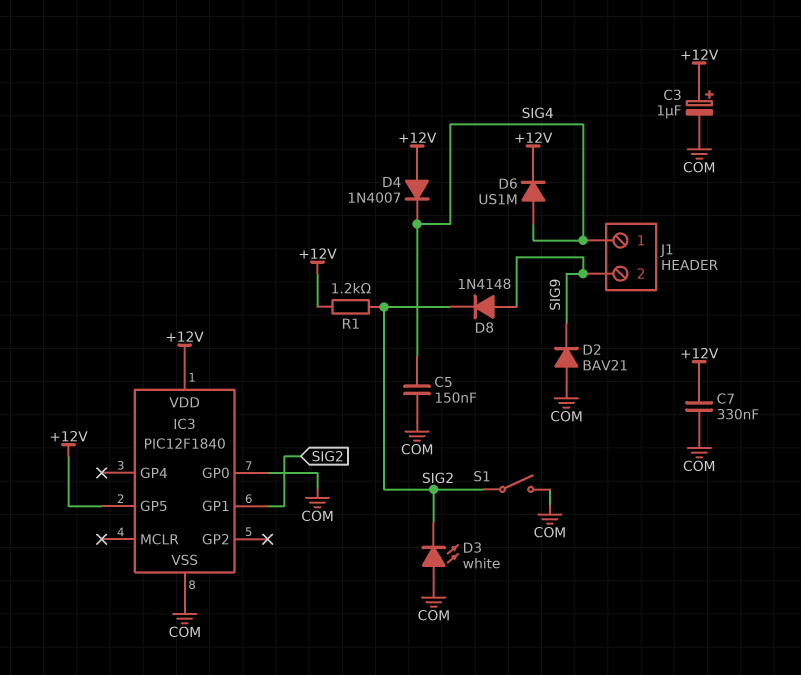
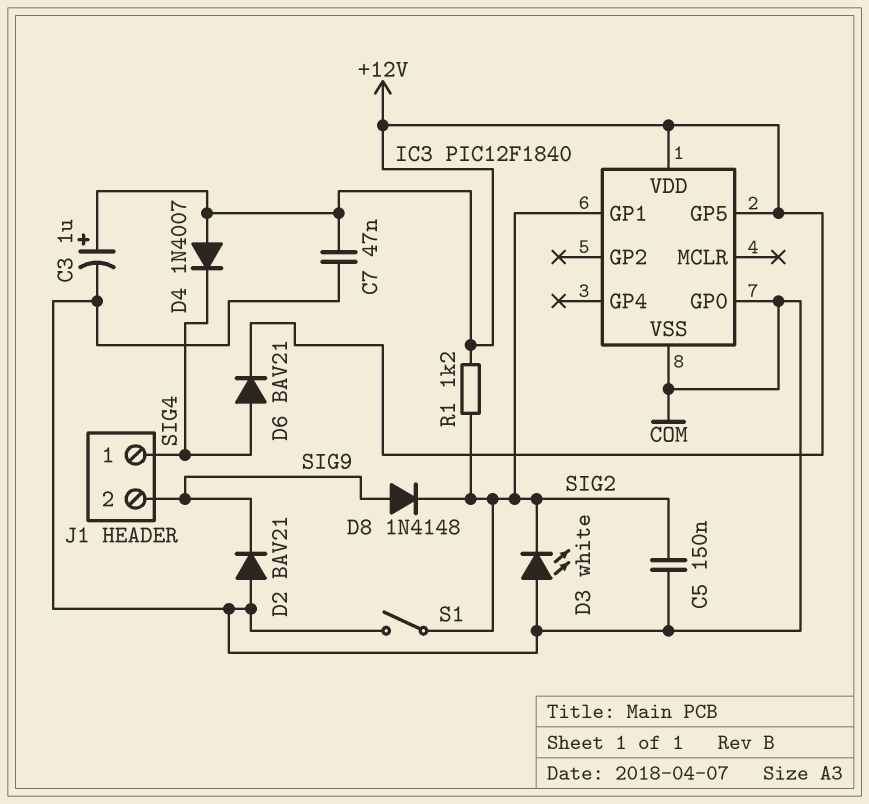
C5: 150nF (COM, SIG4) -> 150nF (COM, SIG2)
C7: 330nF (+12V, COM) -> 47nF (+12V, COM)
D6: diode US1M (A SIG4, K +12V) -> diode BAV21 (A SIG4, K +12V)

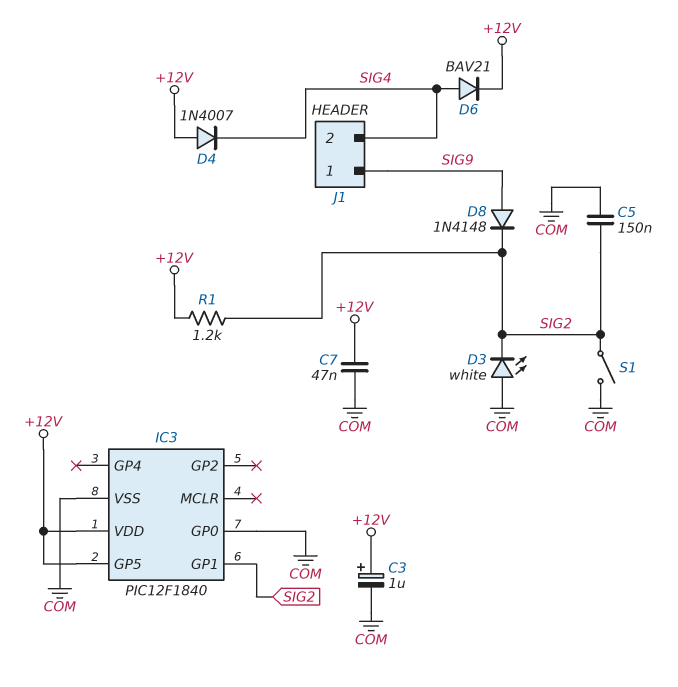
D2: diode BAV21 (A COM, K SIG9) -> none
J1 pin 1: SIG4 -> SIG9
J1 pin 2: SIG9 -> SIG4

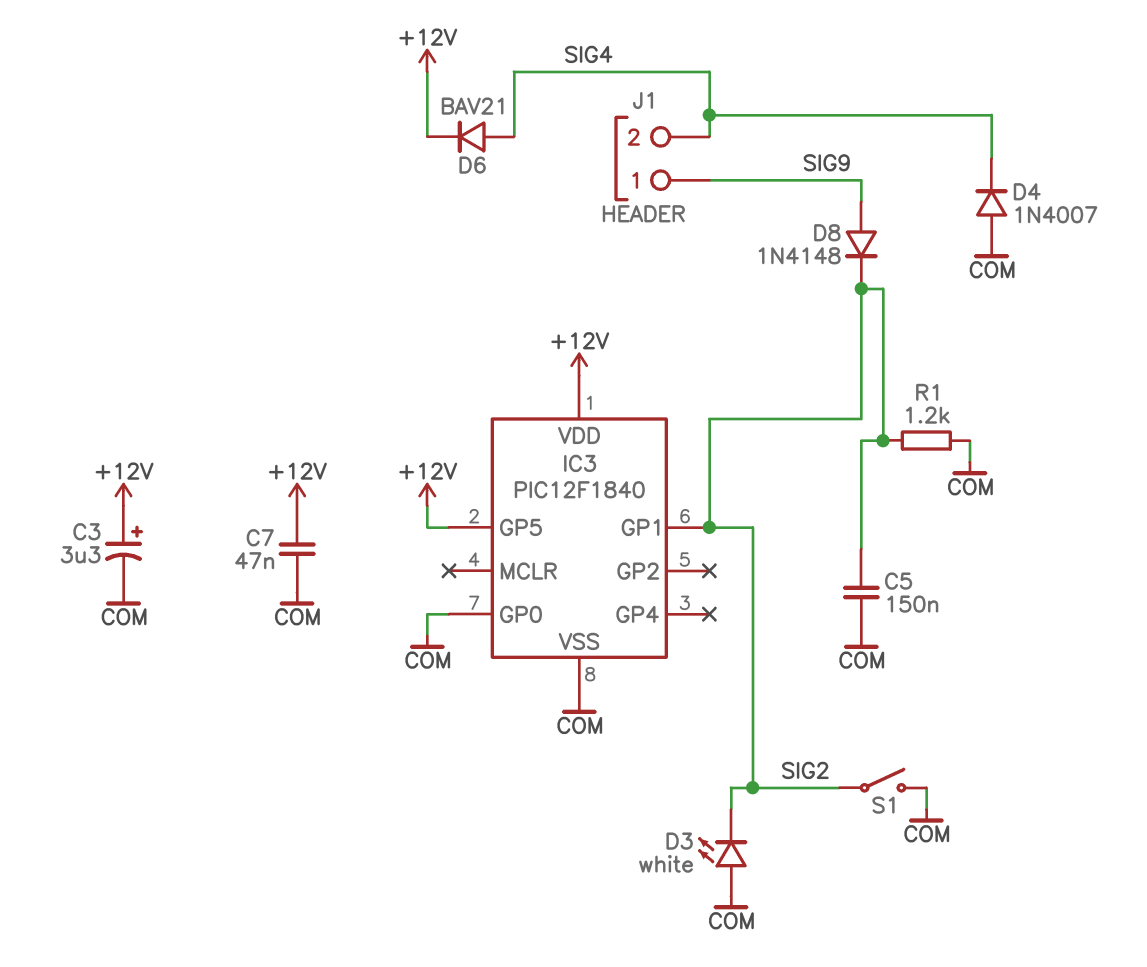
C3: 1uF (plus +12V, minus COM) -> 3.3uF (plus +12V, minus COM)
D4: diode 1N4007 (A +12V, K SIG4) -> diode 1N4007 (A COM, K SIG4)
R1: 1.2k (+12V, SIG2) -> 1.2k (COM, SIG2)

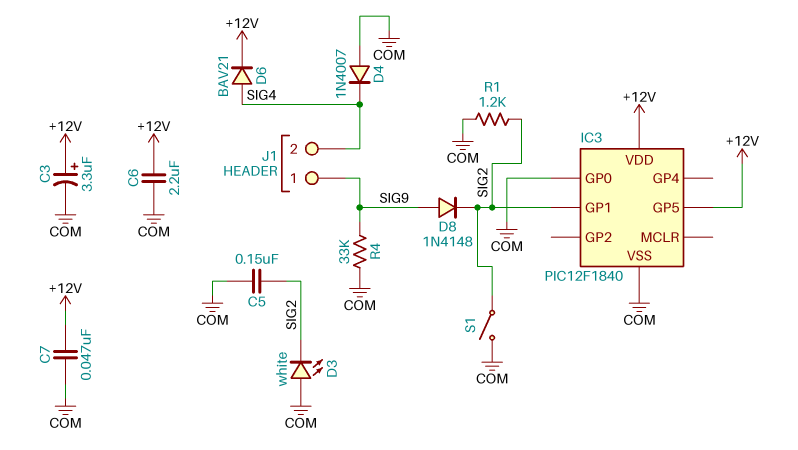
C6: none -> 2.2uF (+12V, COM)
R4: none -> 33k (COM, SIG9)

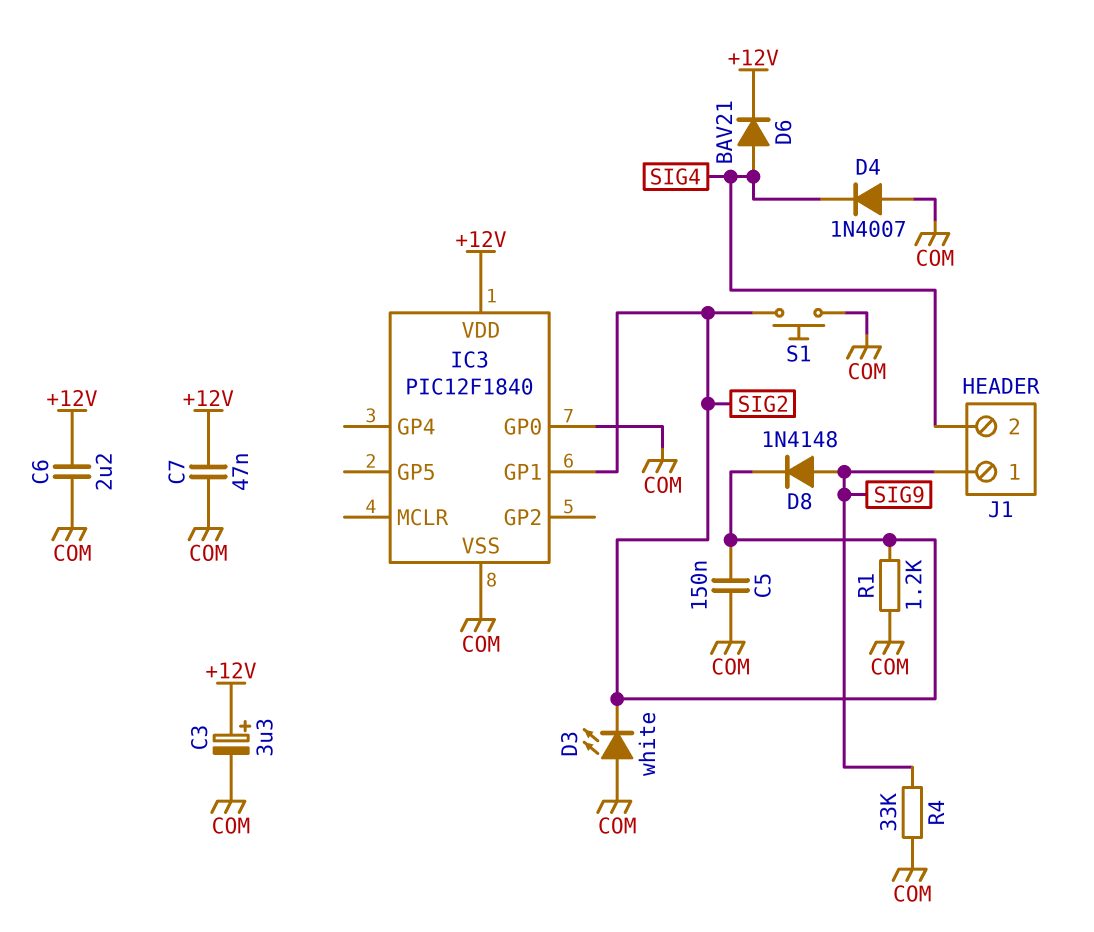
IC3 pin GP5: +12V -> none
S1: switch (COM, SIG2) -> button (COM, SIG2)

